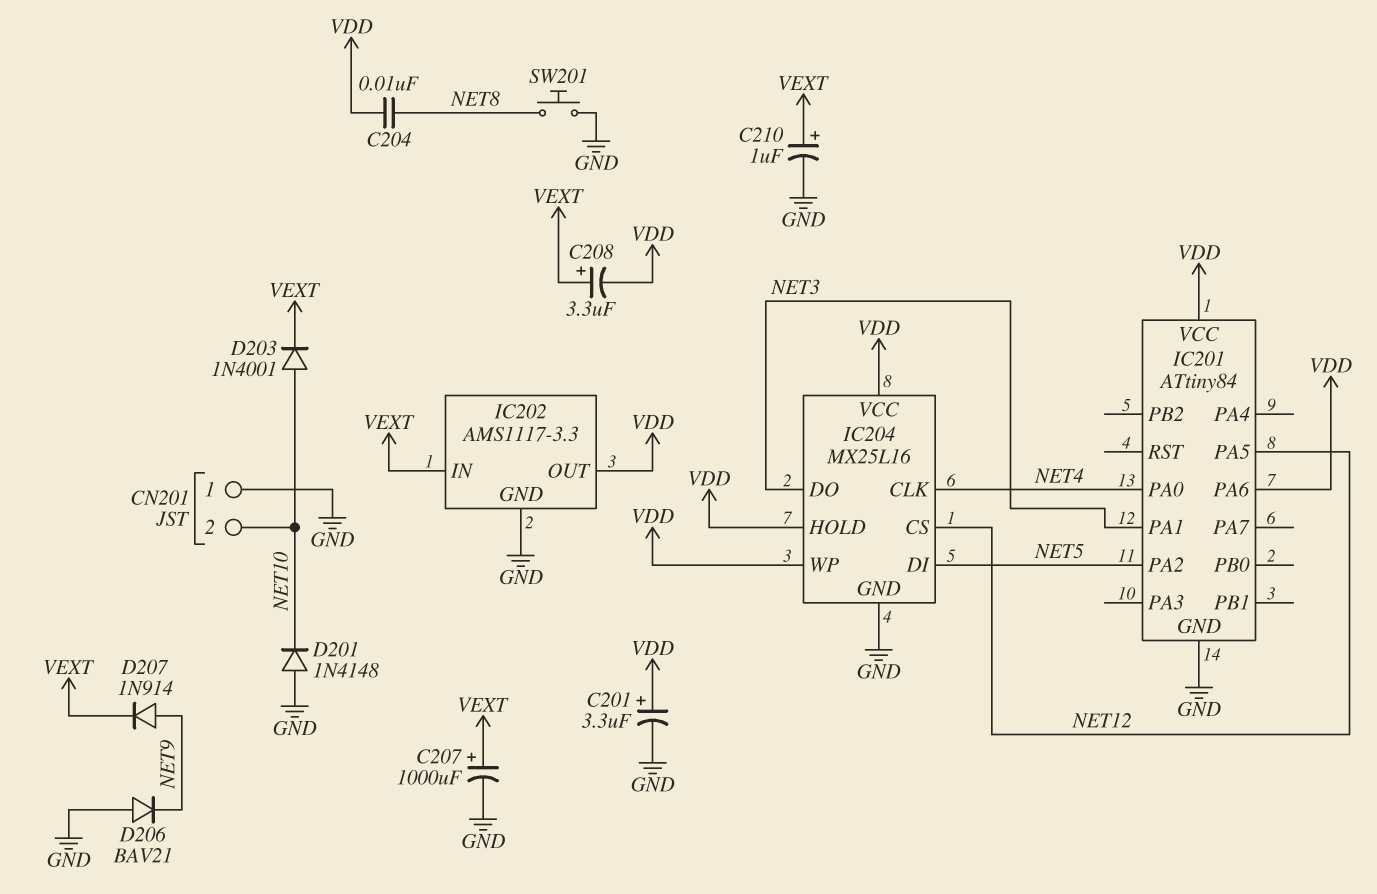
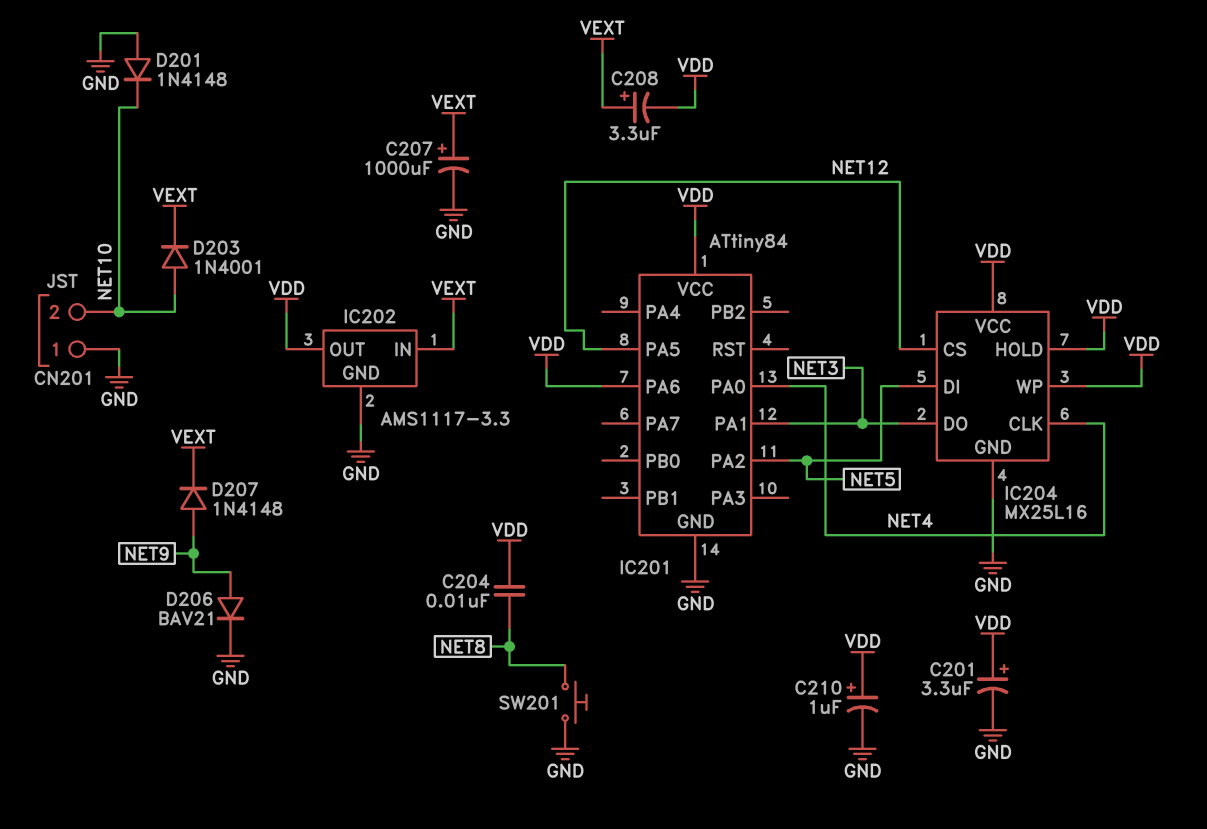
C210: 1uF (plus VEXT, minus GND) -> 1uF (plus VDD, minus GND)
D206: diode BAV21 (A GND, K NET9) -> diode BAV21 (A NET9, K GND)
D207: diode 1N914 (A NET9, K VEXT) -> diode 1N4148 (A NET9, K VEXT)

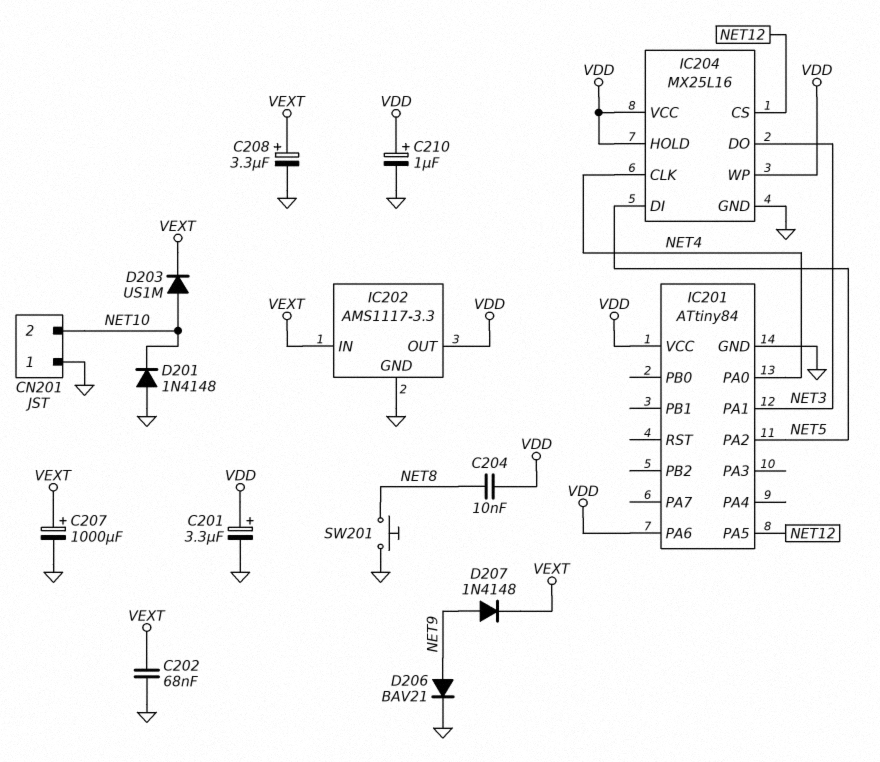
C202: none -> 68nF (GND, VEXT)
C208: 3.3uF (plus VEXT, minus VDD) -> 3.3uF (plus VEXT, minus GND)
D203: diode 1N4001 (A NET10, K VEXT) -> diode US1M (A NET10, K VEXT)

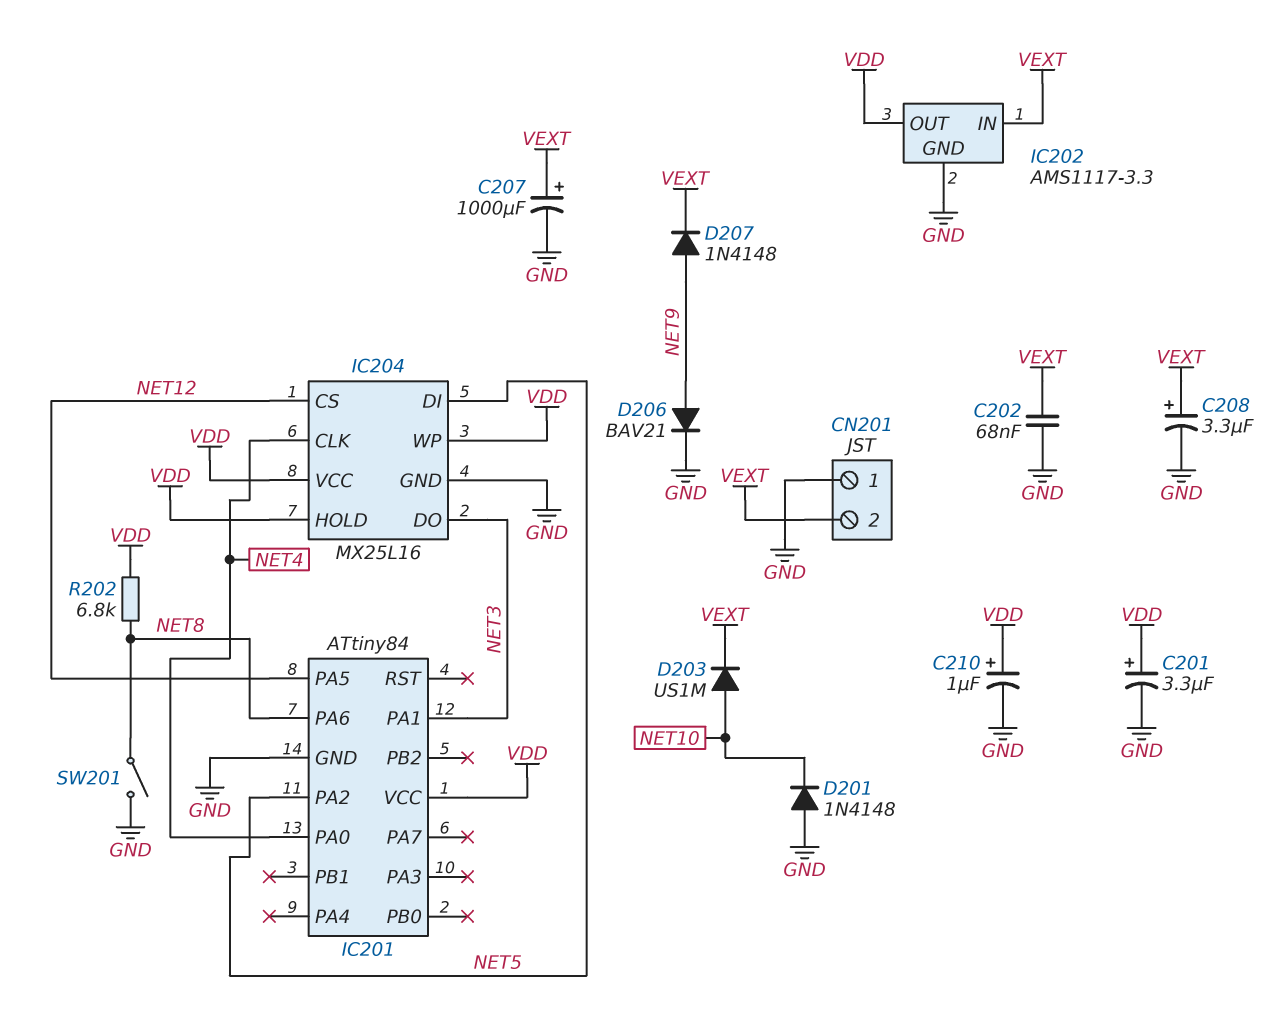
C204: 10nF (NET8, VDD) -> none
CN201 pin 2: NET10 -> VEXT
IC201 pin PA6: VDD -> NET8
R202: none -> 6.8k (NET8, VDD)
SW201: button (GND, NET8) -> switch (GND, NET8)

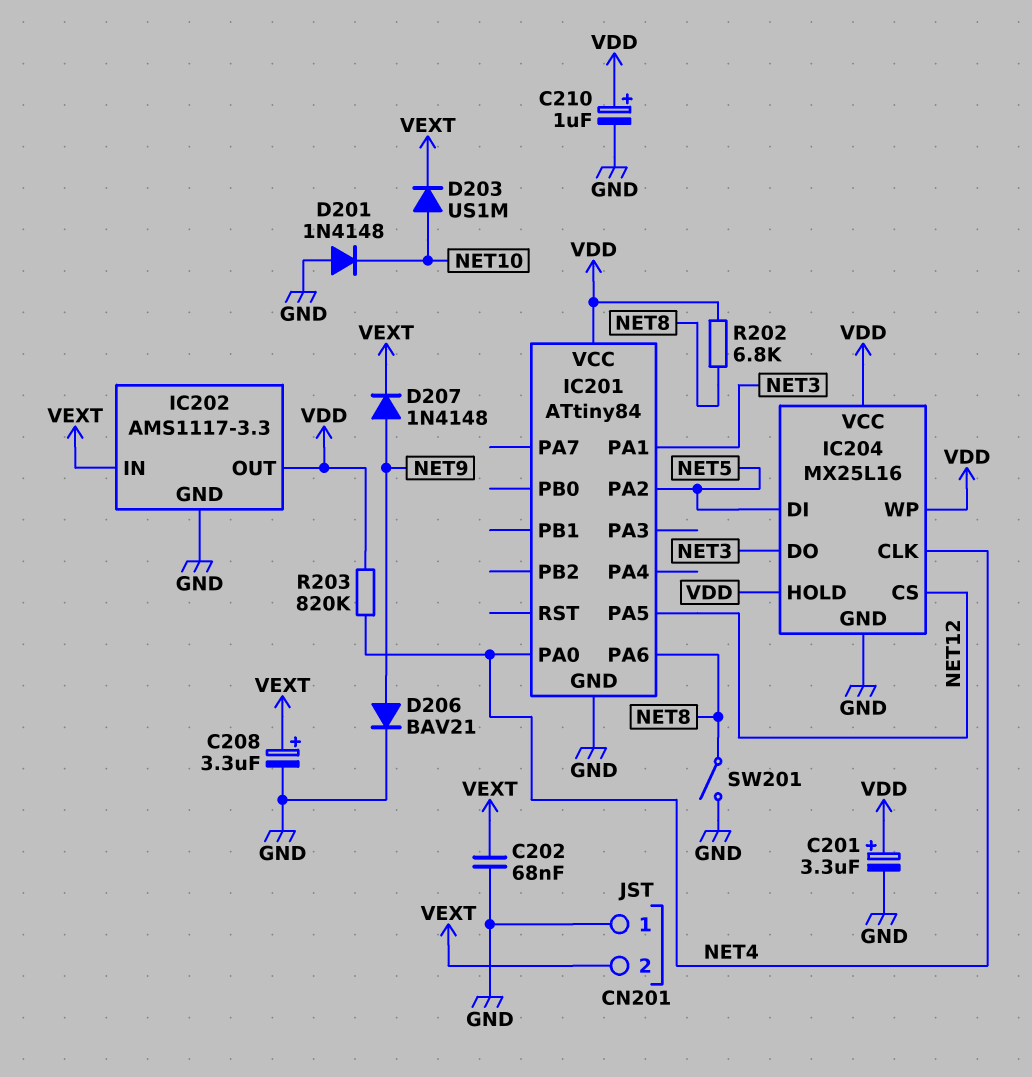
C207: 1000uF (plus VEXT, minus GND) -> none
R203: none -> 820k (NET4, VDD)

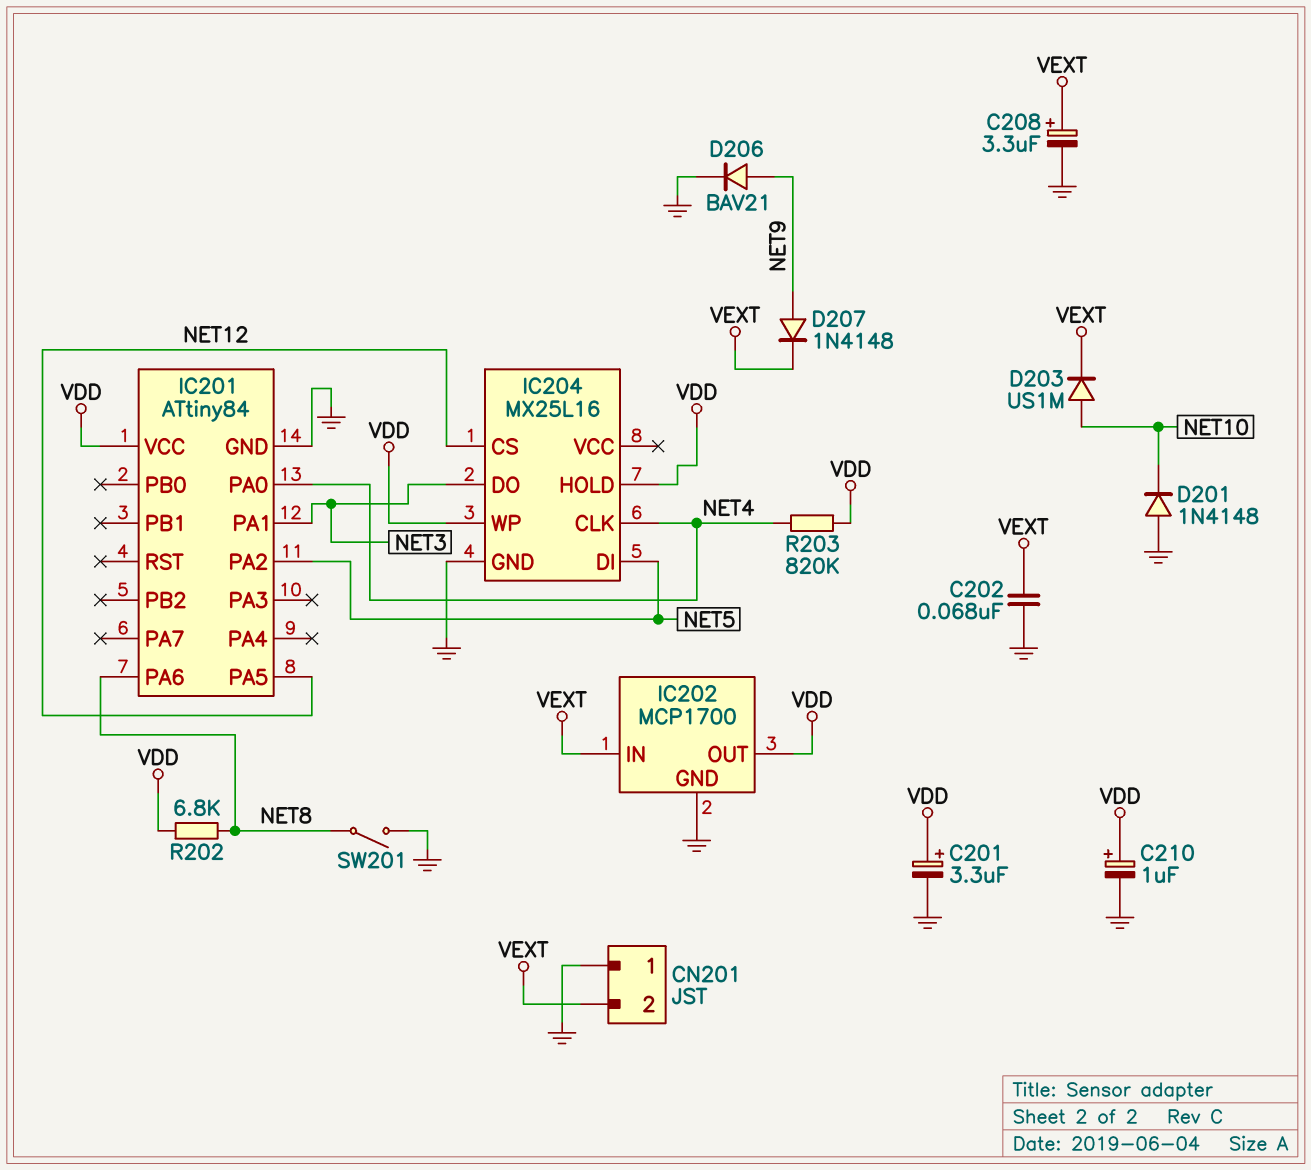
IC202: AMS1117-3.3 -> MCP1700
IC204 pin VCC: VDD -> none

